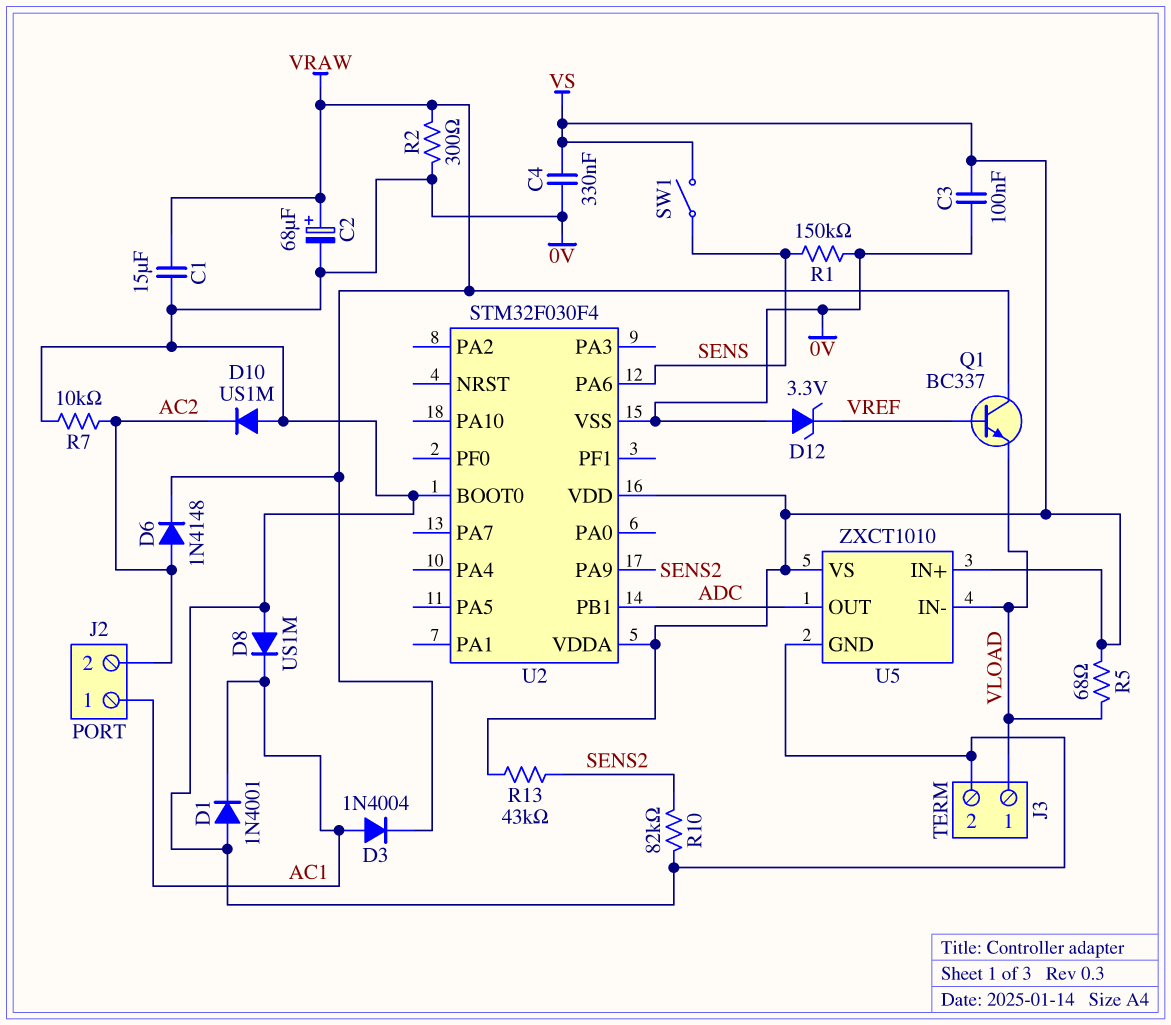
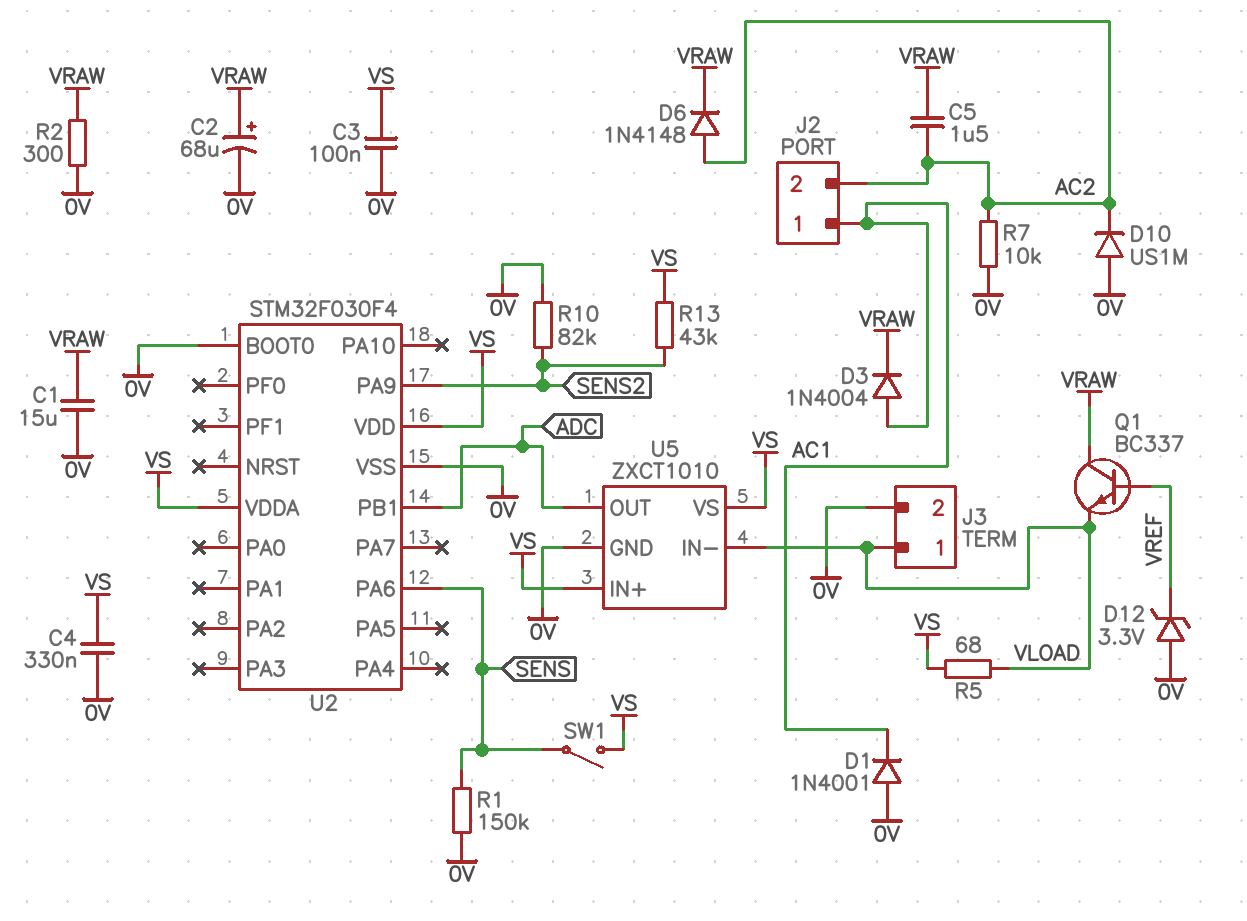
C5: none -> 1.5uF (AC2, VRAW)
D8: diode US1M (A 0V, K AC1) -> none

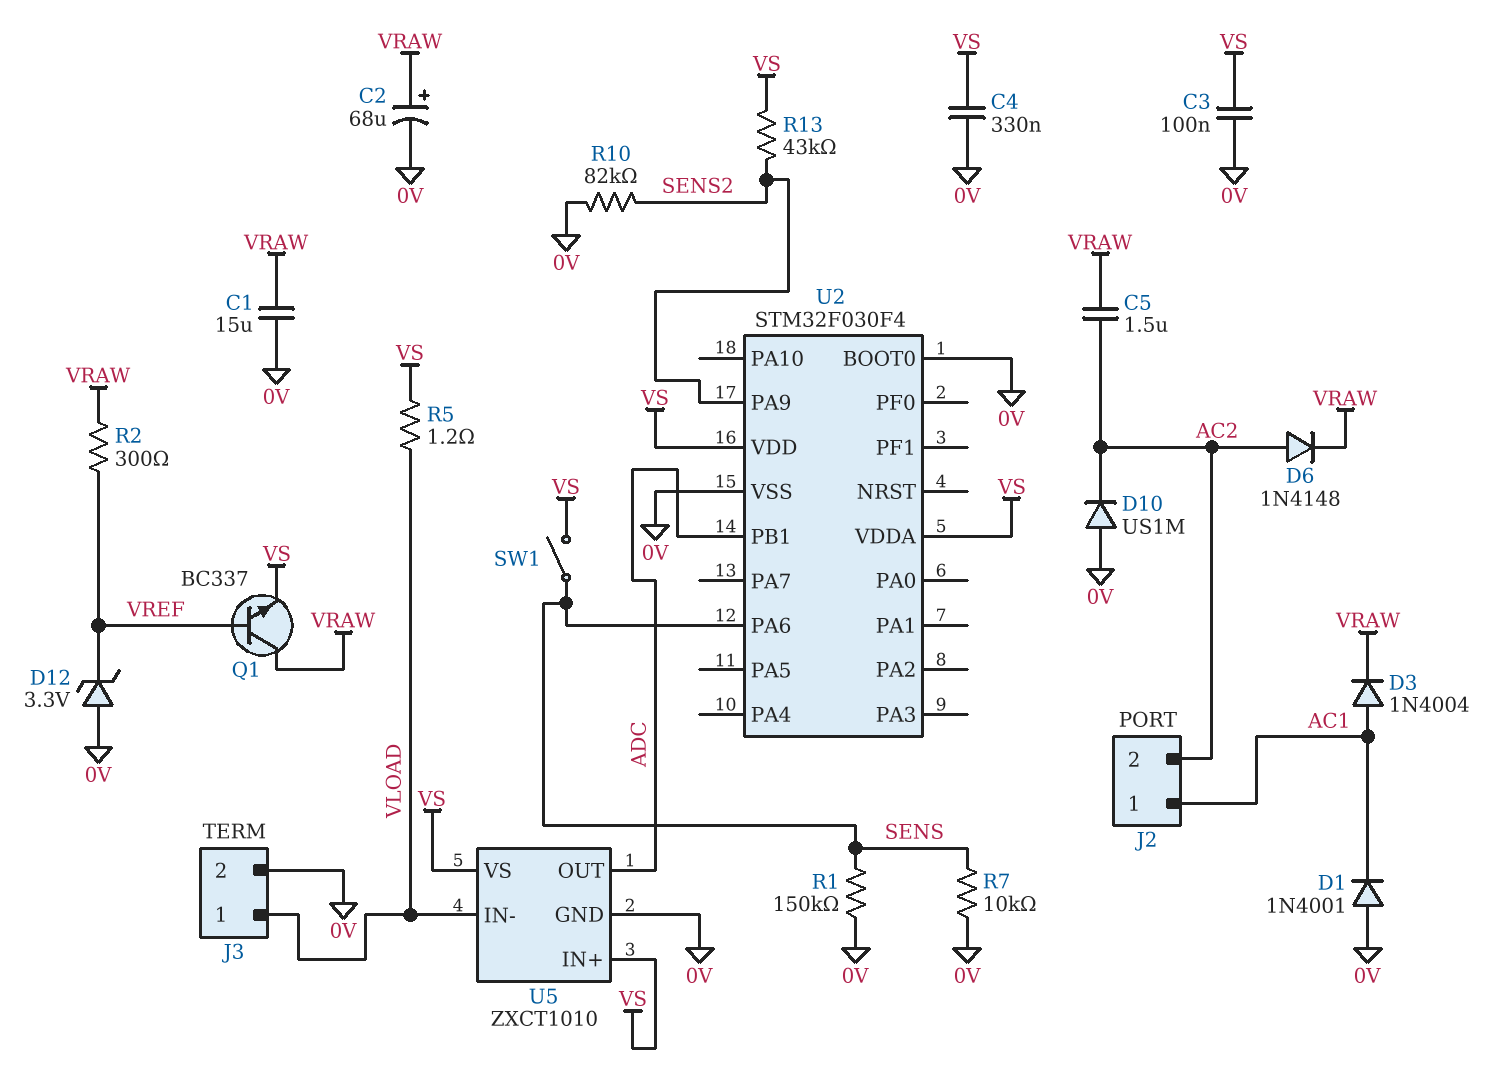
Q1: NPN BC337 (B VREF, C VRAW, E VLOAD) -> NPN BC337 (B VREF, C VRAW, E VS)
R2: 300 (0V, VRAW) -> 300 (VRAW, VREF)
R5: 68 (VLOAD, VS) -> 1.2 (VLOAD, VS)
R7: 10k (0V, AC2) -> 10k (0V, SENS)

